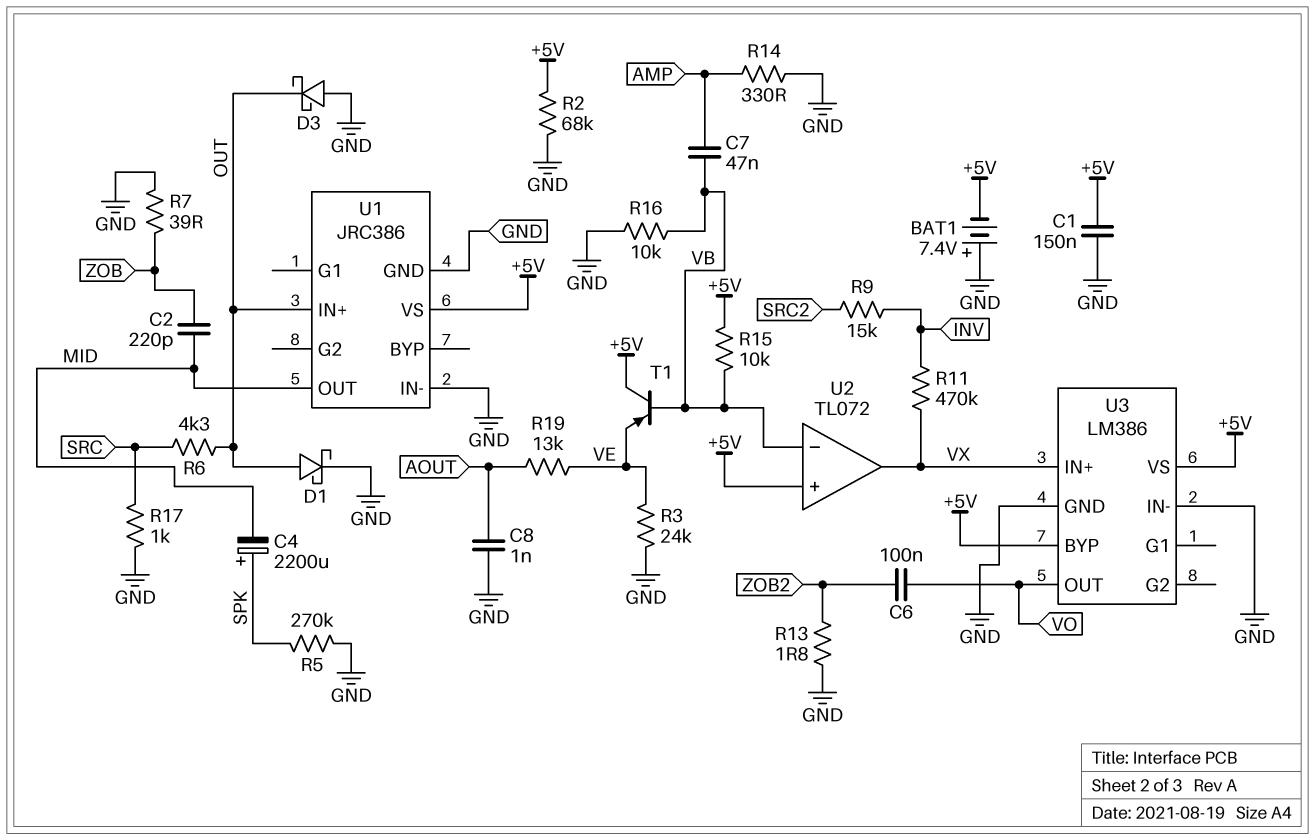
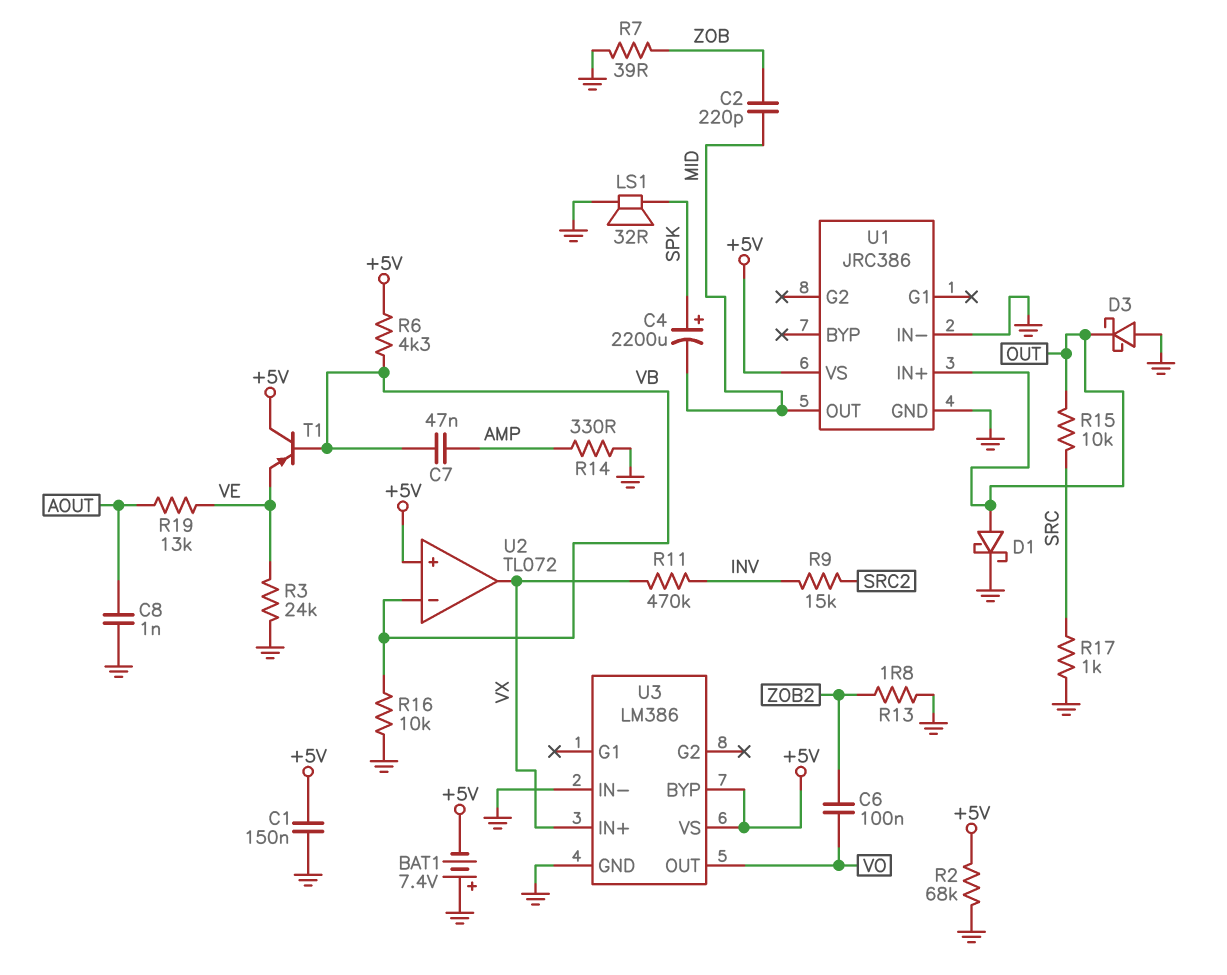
LS1: none -> speaker 32R (GND, SPK)
R5: 270k (GND, SPK) -> none
R6: 4.3k (OUT, SRC) -> 4.3k (+5V, VB)
R15: 10k (+5V, VB) -> 10k (OUT, SRC)

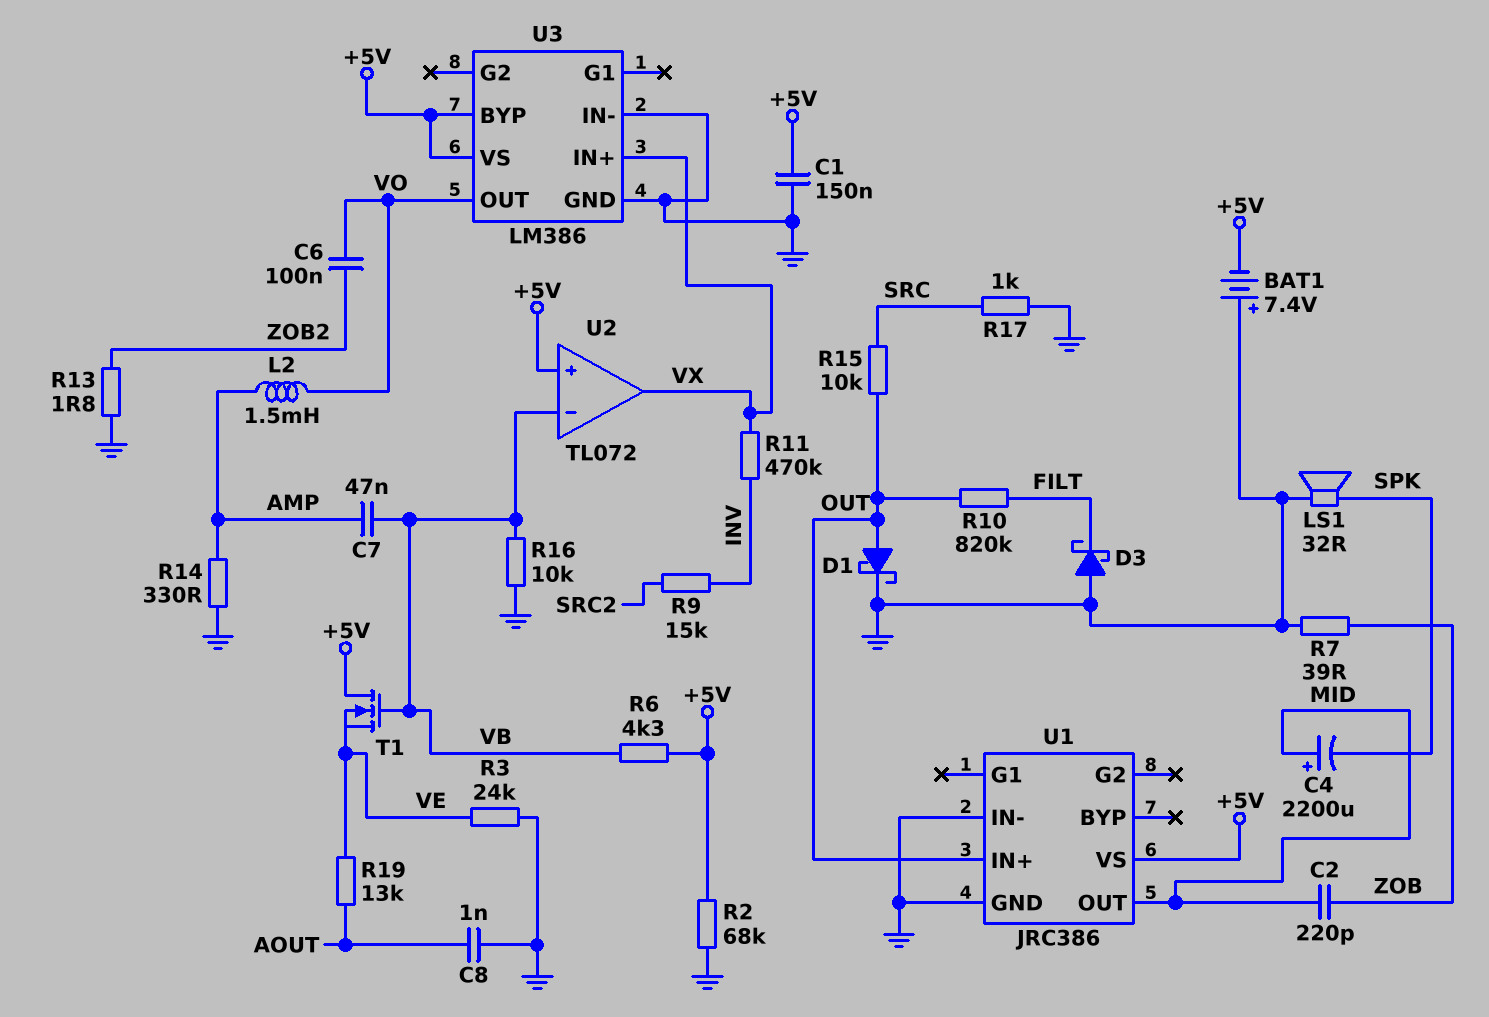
C4: 2200uF (plus SPK, minus MID) -> 2200uF (plus MID, minus SPK)
D3: schottky (A GND, K OUT) -> schottky (A GND, K FILT)
L2: none -> 1.5mH (AMP, VO)
R10: none -> 820k (FILT, OUT)
T1: PNP (B VB, C +5V, E VE) -> NMOS (G VB, D +5V, S VE)

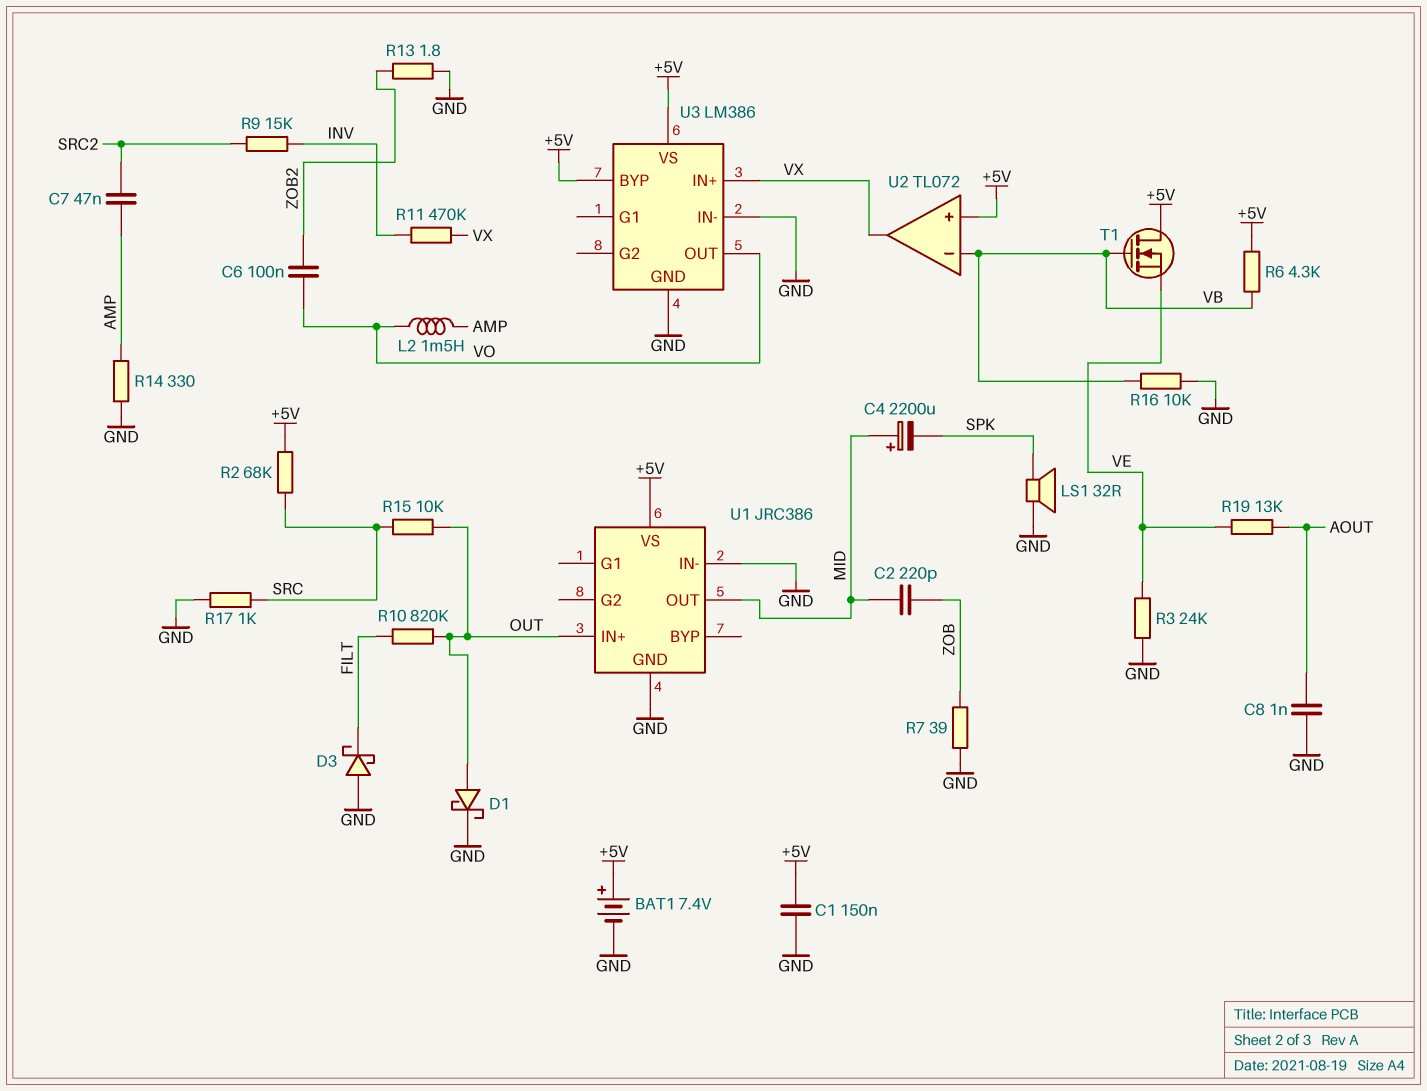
BAT1: 7.4V (plus GND, minus +5V) -> 7.4V (plus +5V, minus GND)
C7: 47nF (AMP, VB) -> 47nF (AMP, SRC2)
R2: 68k (+5V, GND) -> 68k (+5V, SRC)

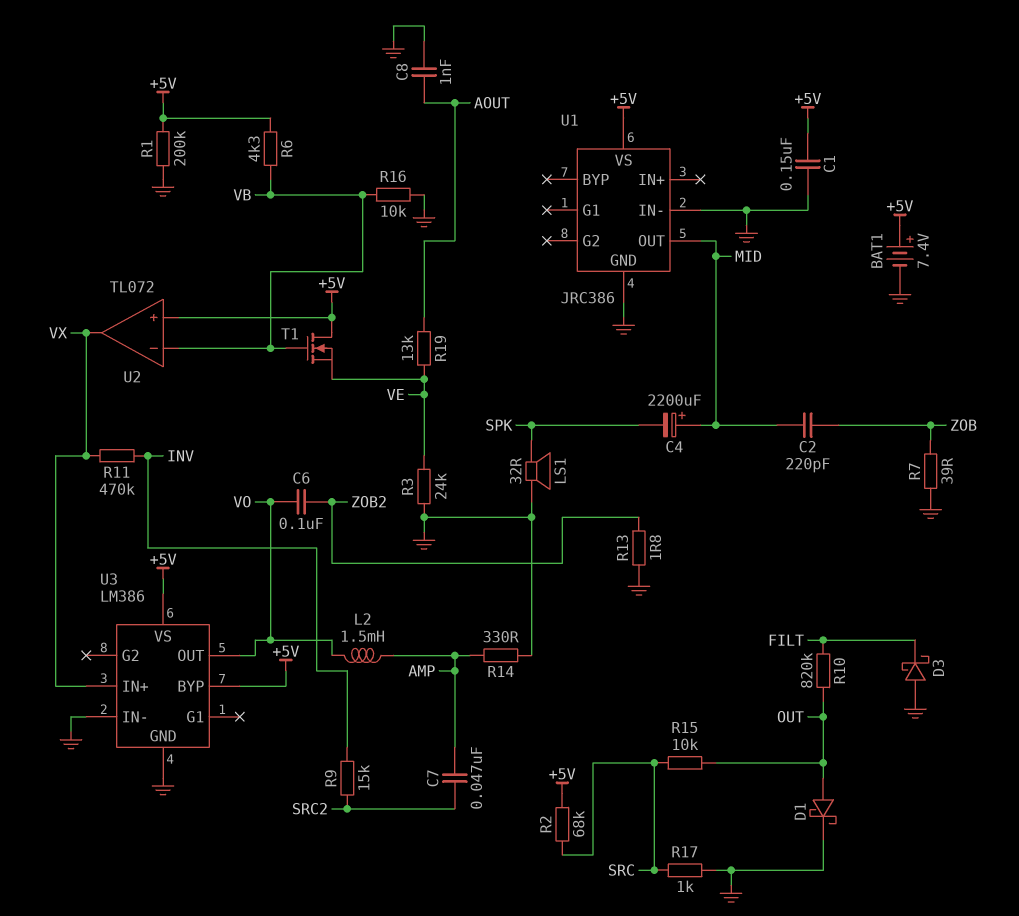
R1: none -> 200k (+5V, GND)
U1 pin IN+: OUT -> none

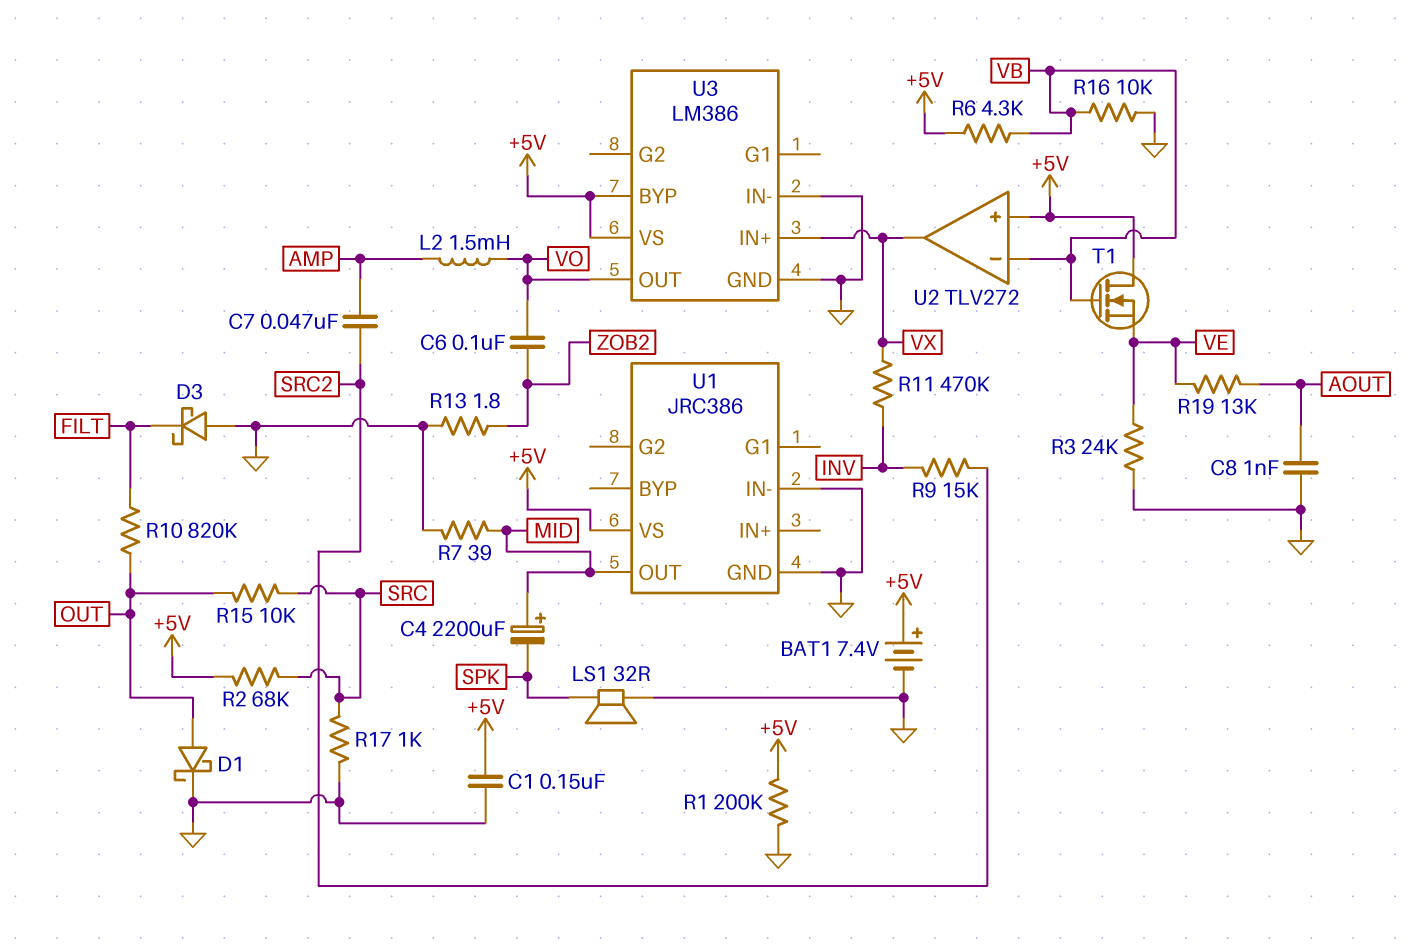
C2: 220pF (MID, ZOB) -> none
R7: 39 (GND, ZOB) -> 39 (GND, MID)
R14: 330 (AMP, GND) -> none
U2: TL072 -> TLV272

